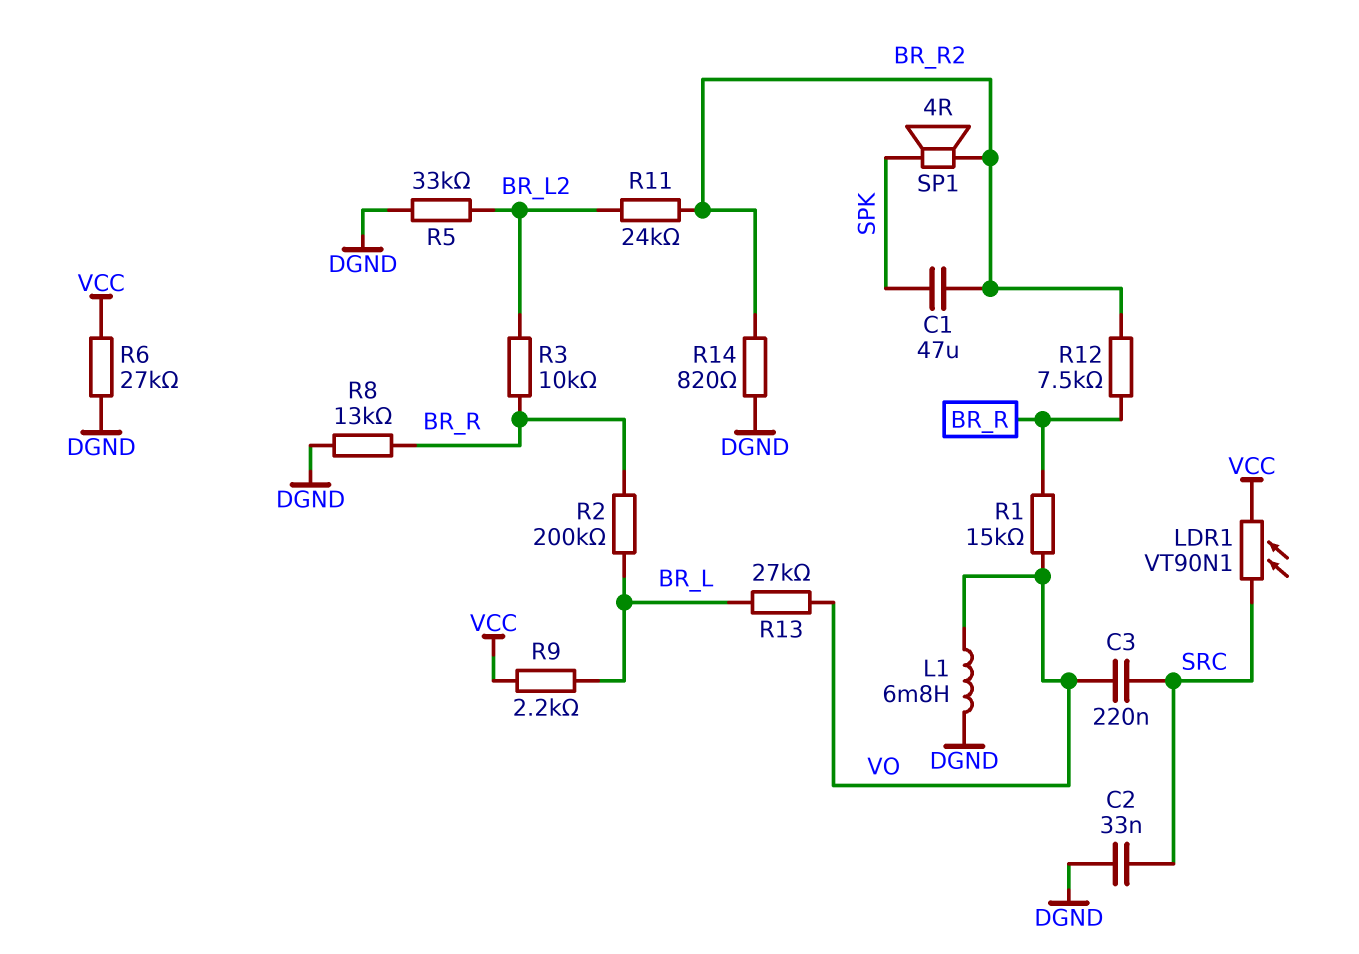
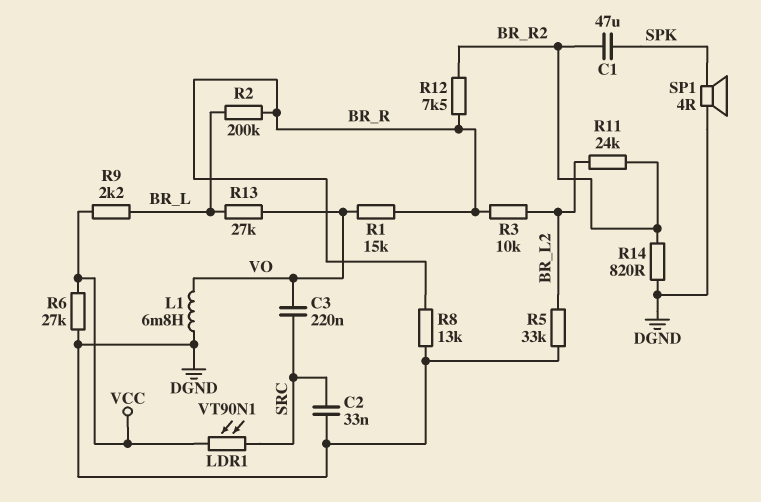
SP1: speaker 4R (BR_R2, SPK) -> speaker 4R (DGND, SPK)

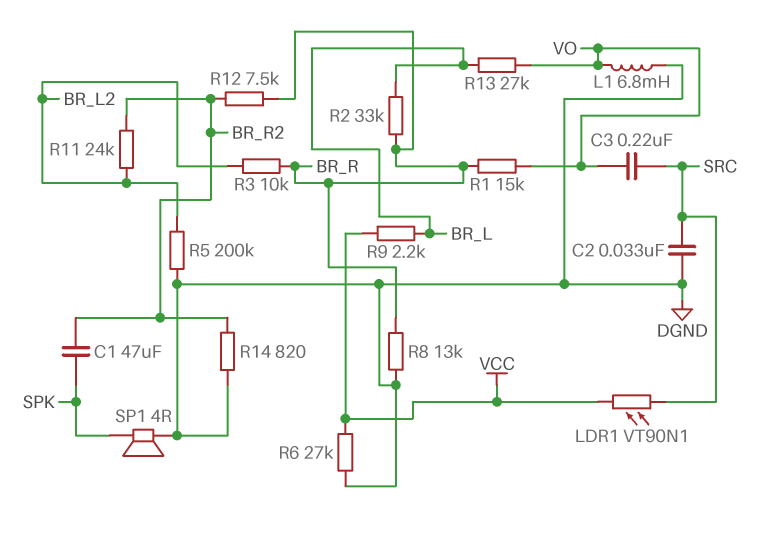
R2: 200k (BR_L, BR_R) -> 33k (BR_L, BR_R)
R5: 33k (BR_L2, DGND) -> 200k (BR_L2, DGND)

